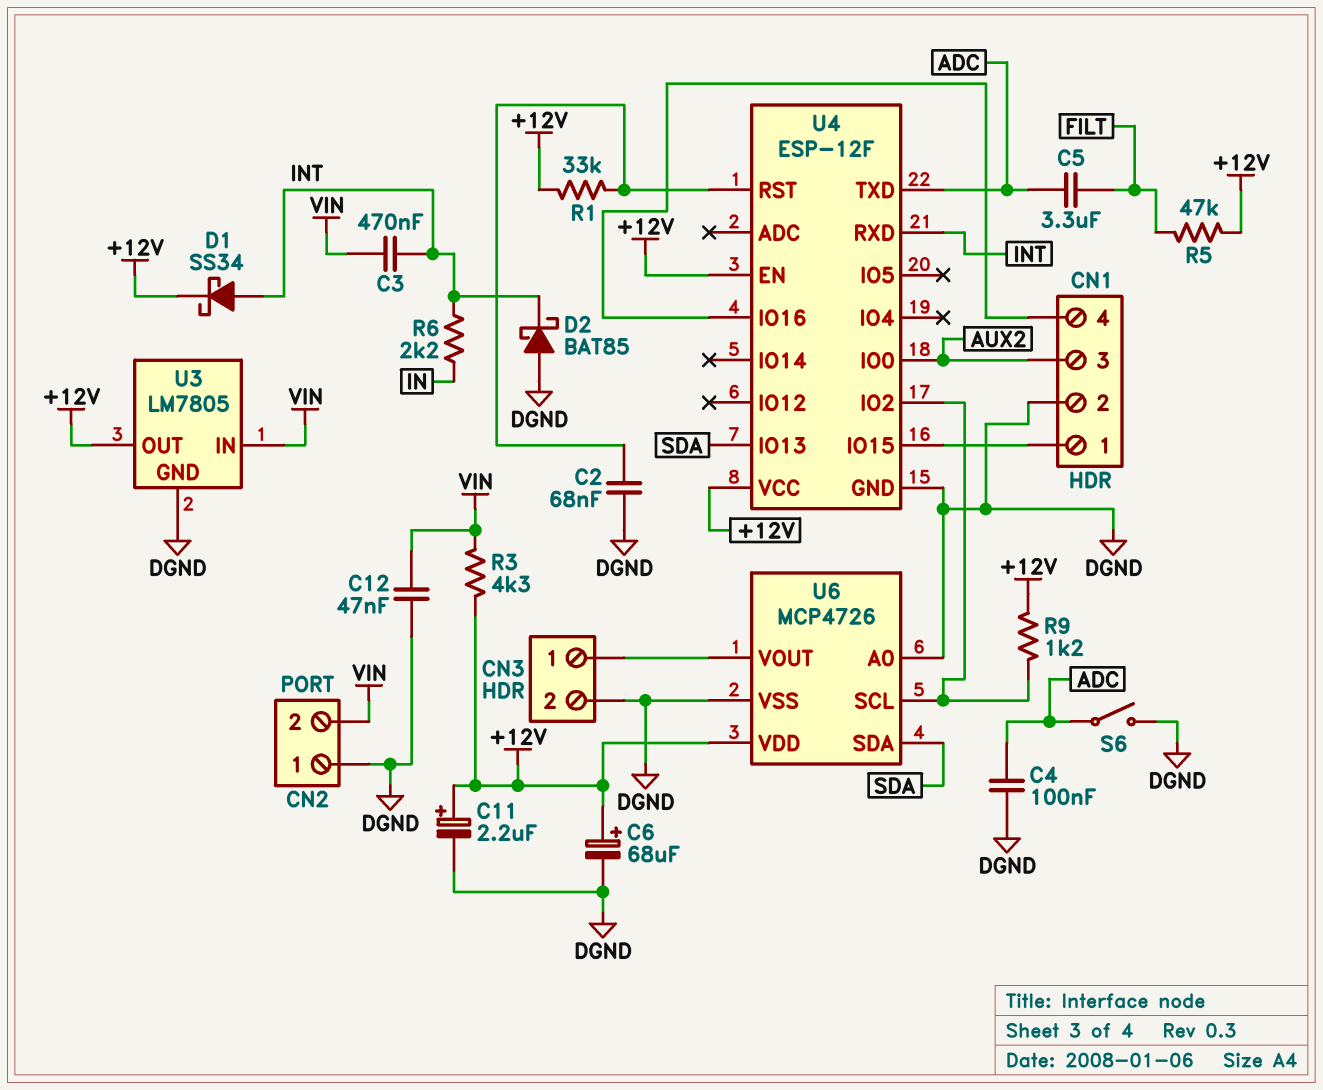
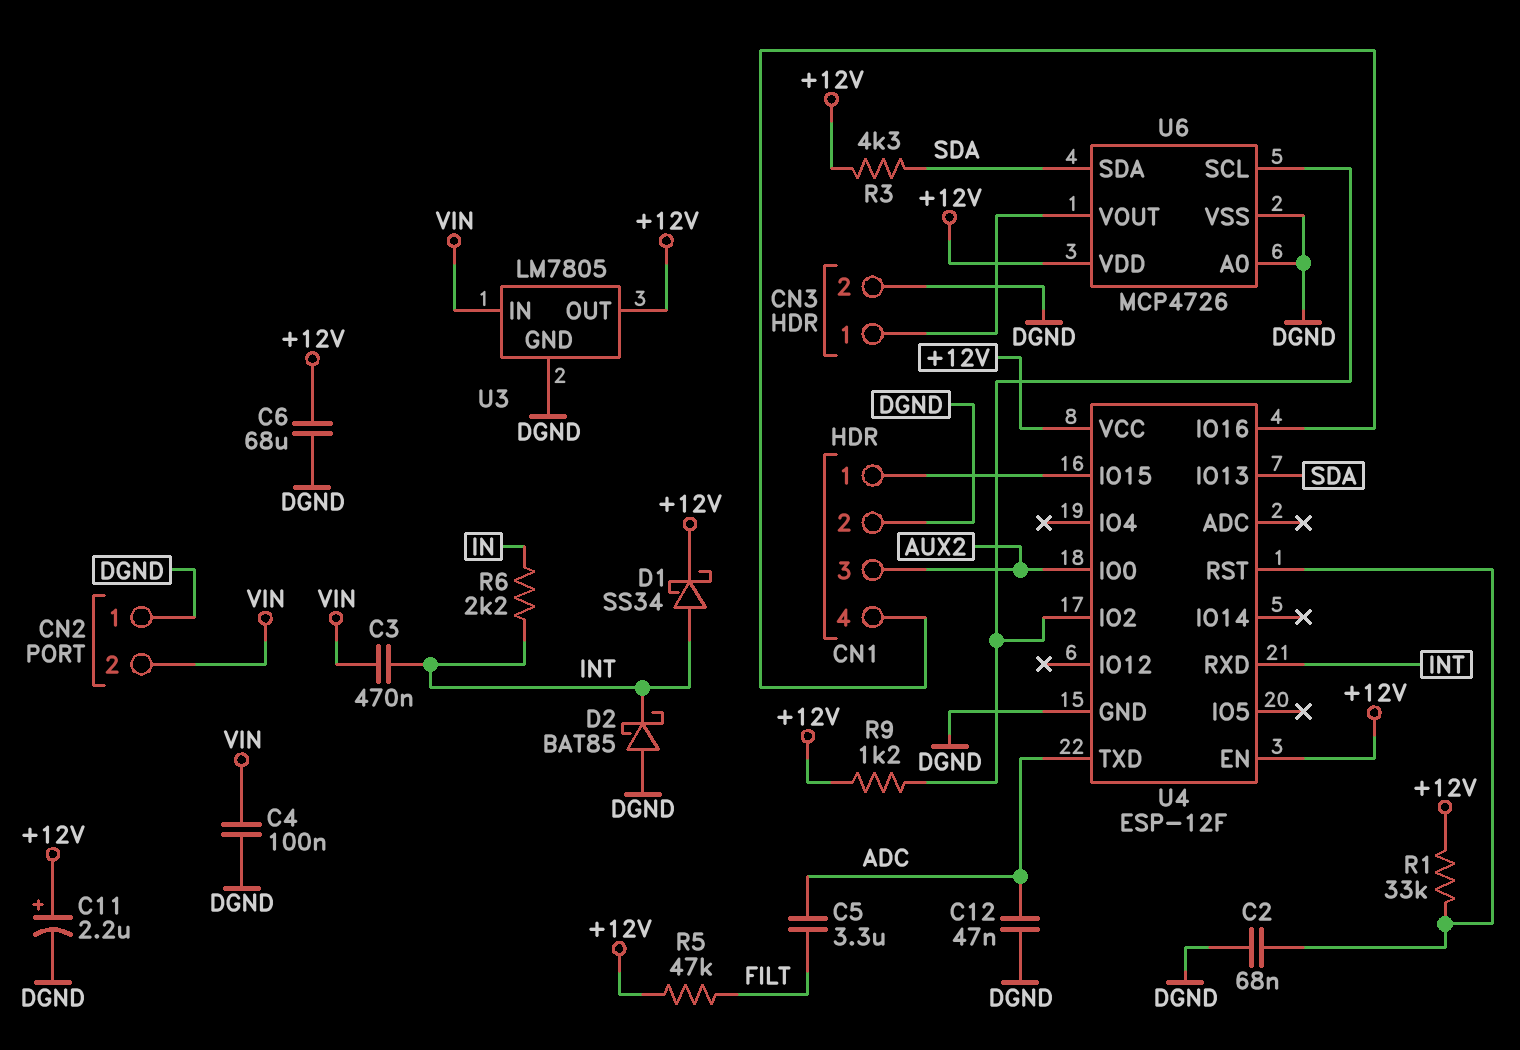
C4: 100nF (ADC, DGND) -> 100nF (DGND, VIN)
C6: 68uF (plus +12V, minus DGND) -> 68uF (+12V, DGND)
C12: 47nF (DGND, VIN) -> 47nF (ADC, DGND)
R3: 4.3k (+12V, VIN) -> 4.3k (+12V, SDA)
S6: switch (ADC, DGND) -> none

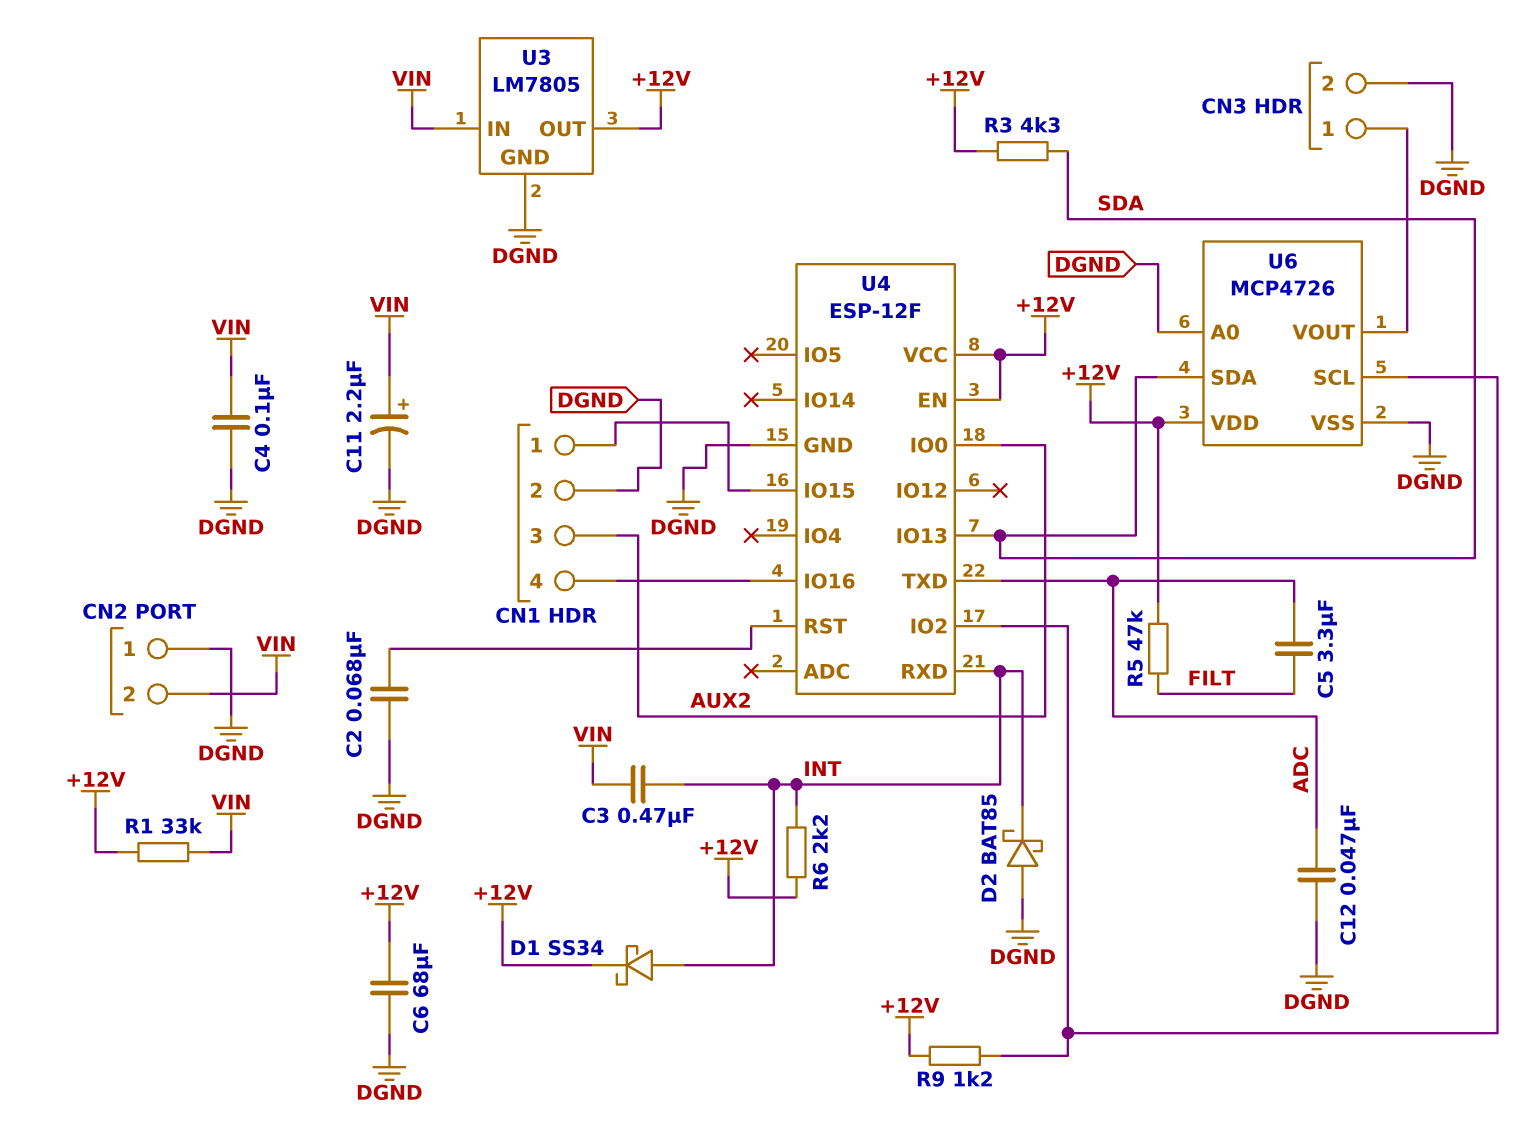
C11: 2.2uF (plus +12V, minus DGND) -> 2.2uF (plus VIN, minus DGND)
R1: 33k (+12V, U4/RST) -> 33k (+12V, VIN)
R6: 2.2k (IN, INT) -> 2.2k (+12V, INT)

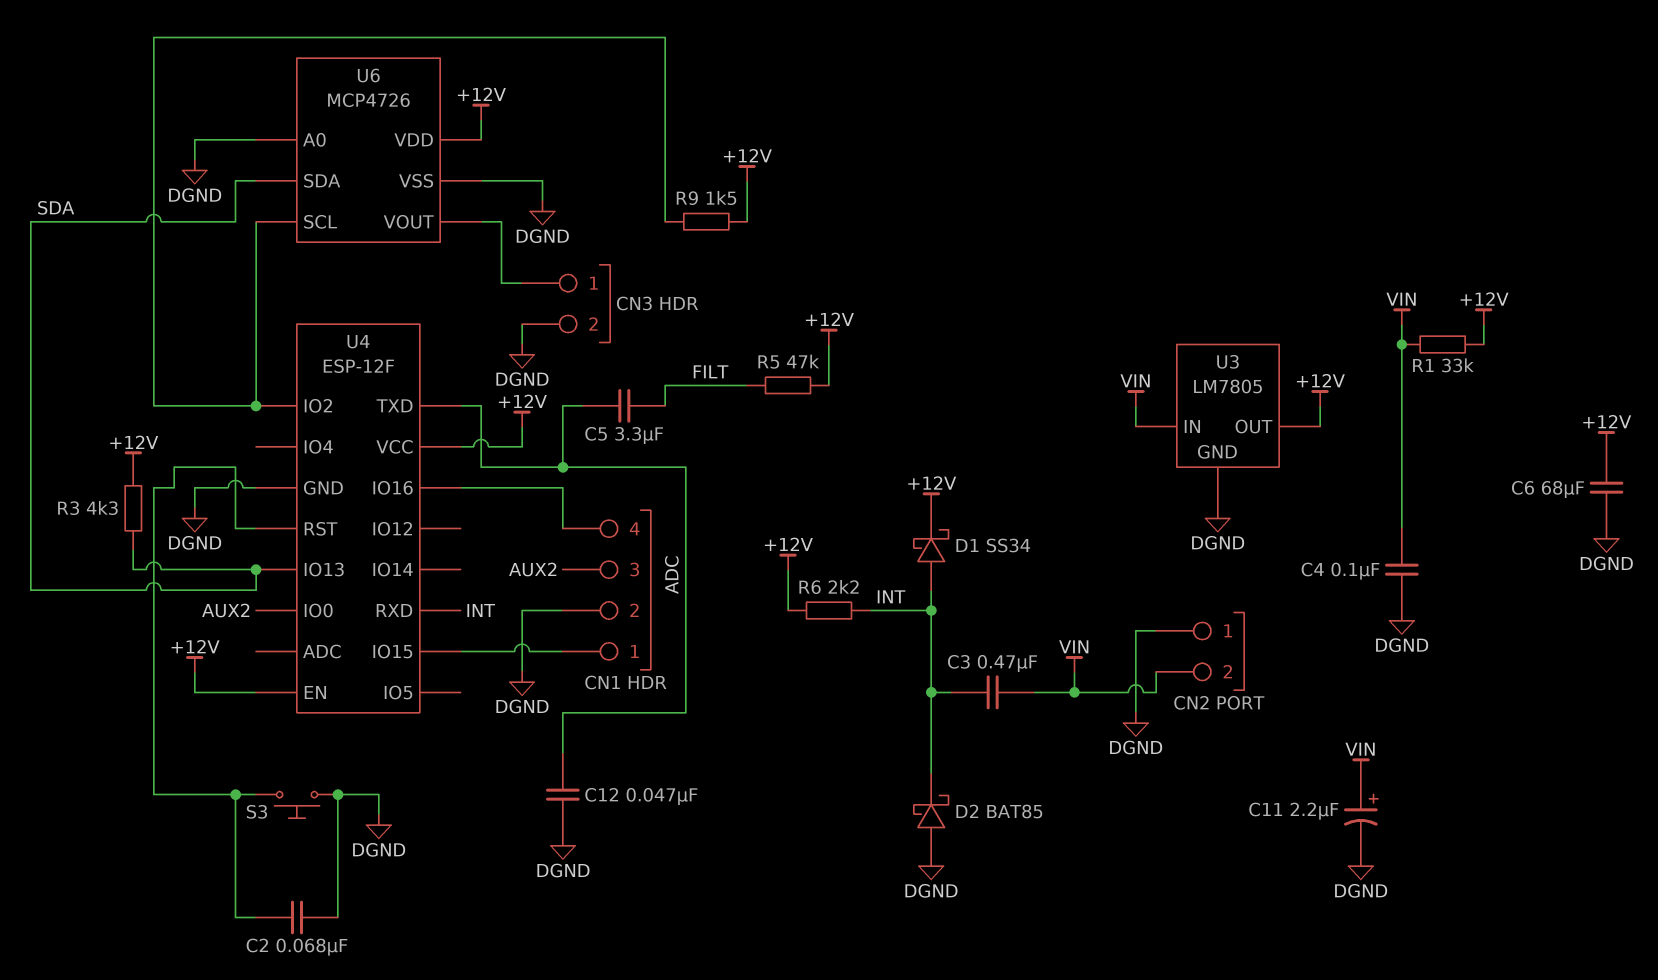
R9: 1.2k (+12V, U4/IO2) -> 1.5k (+12V, U4/IO2)
S3: none -> button (DGND, U4/RST)

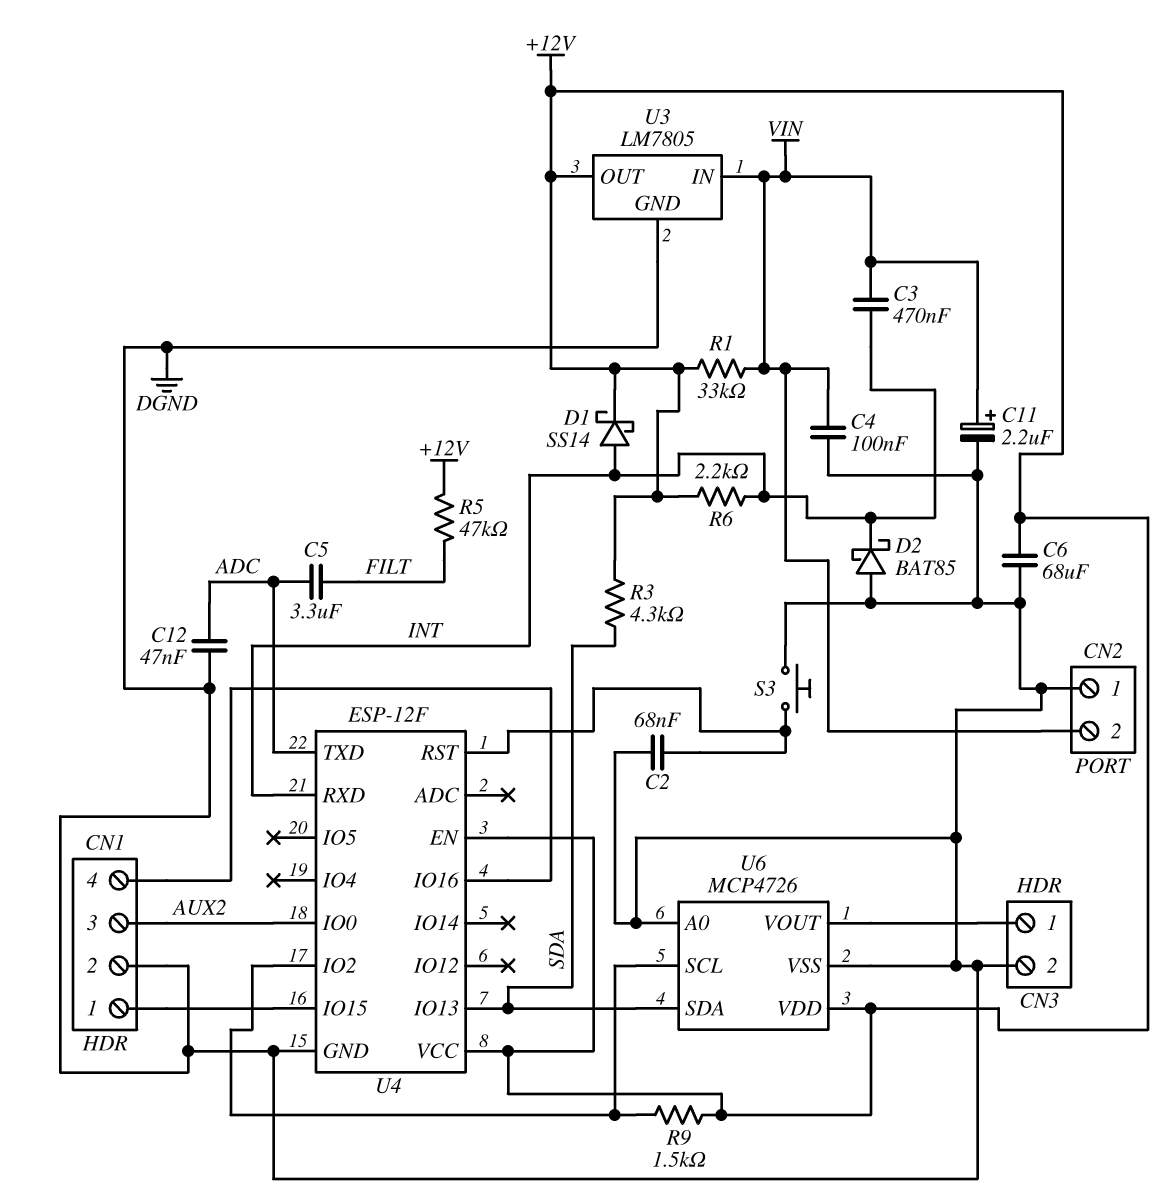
D1: schottky SS34 (A INT, K +12V) -> schottky SS14 (A INT, K +12V)

